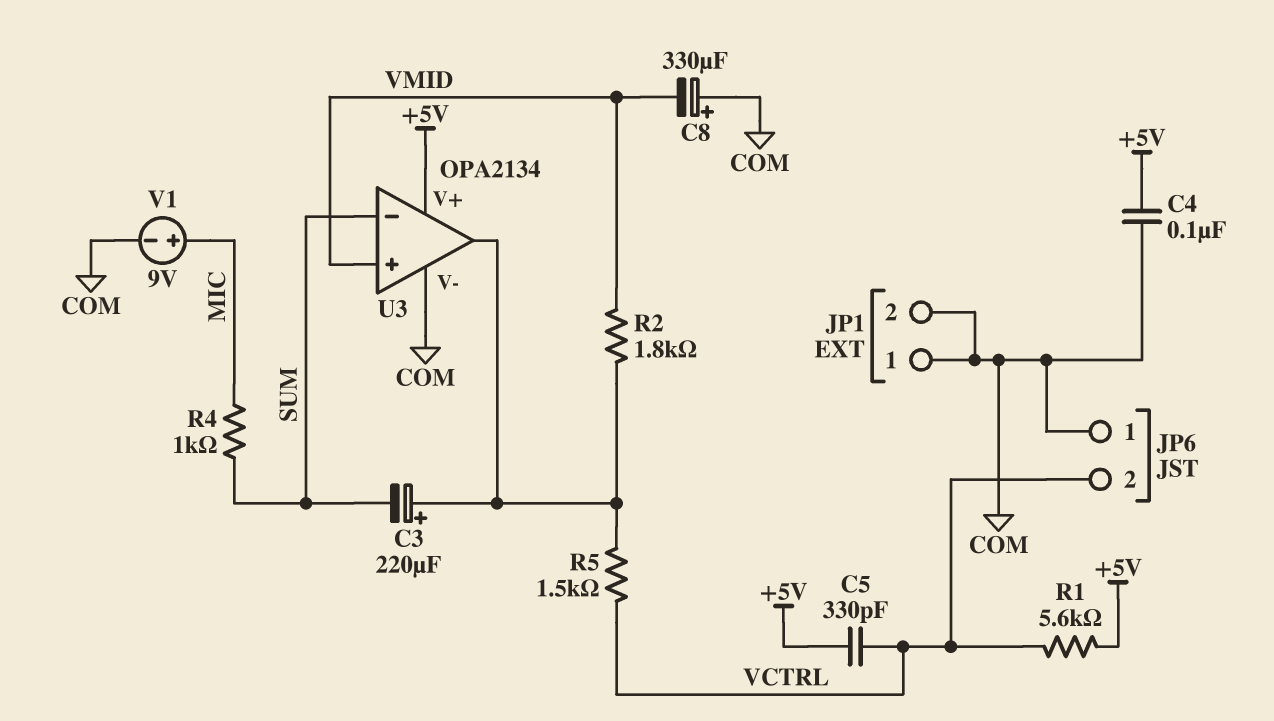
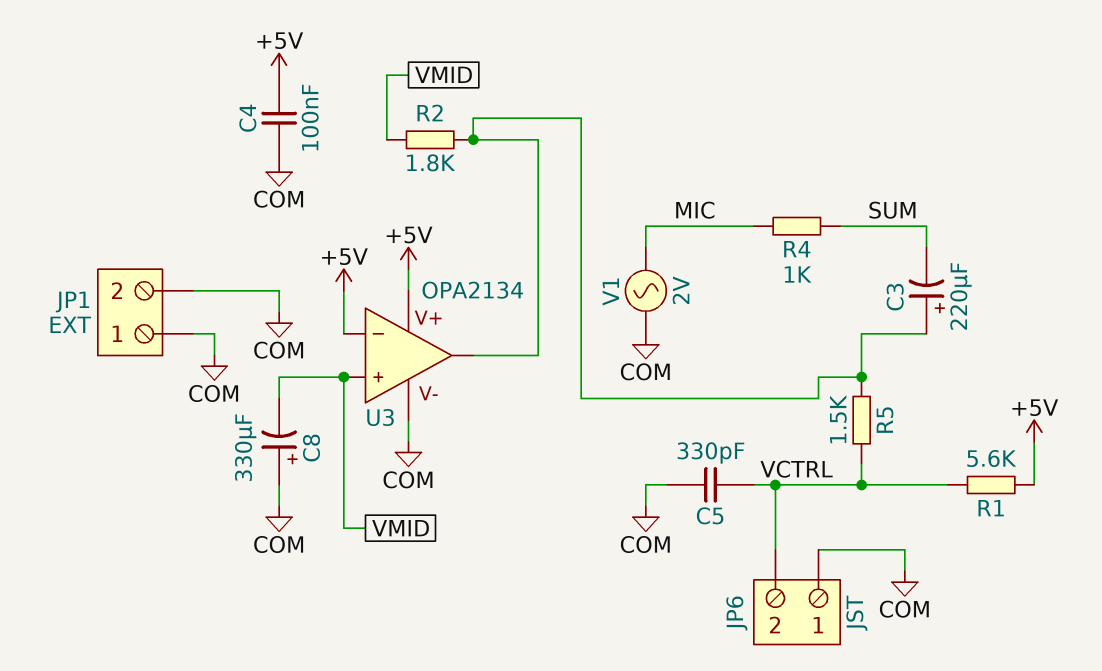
C5: 330pF (+5V, VCTRL) -> 330pF (COM, VCTRL)
U3 pin in-: SUM -> +5V
V1: 9V (plus MIC, minus COM) -> AC 2V (COM, MIC)

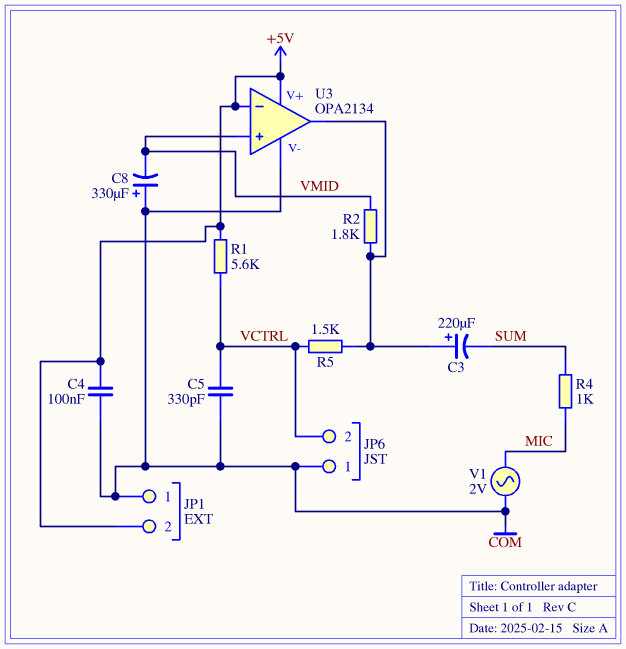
JP1 pin 2: COM -> +5V

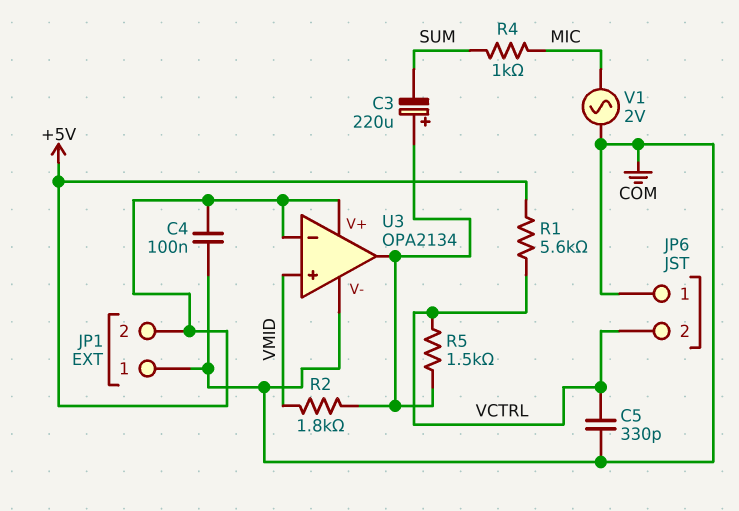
C8: 330uF (plus COM, minus VMID) -> none

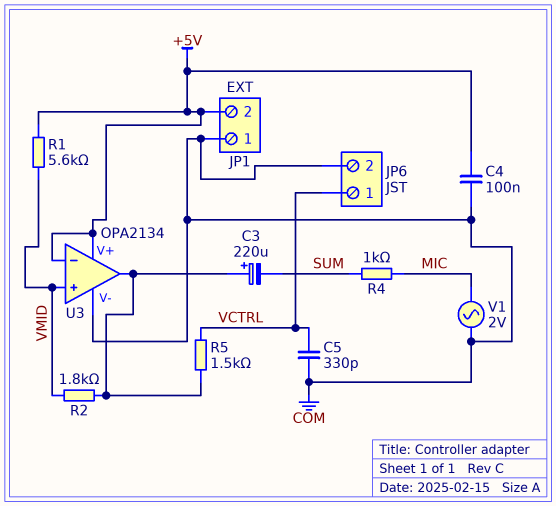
JP6 pin 1: COM -> VCTRL
JP6 pin 2: VCTRL -> COM
R1: 5.6k (+5V, VCTRL) -> 5.6k (+5V, VMID)

